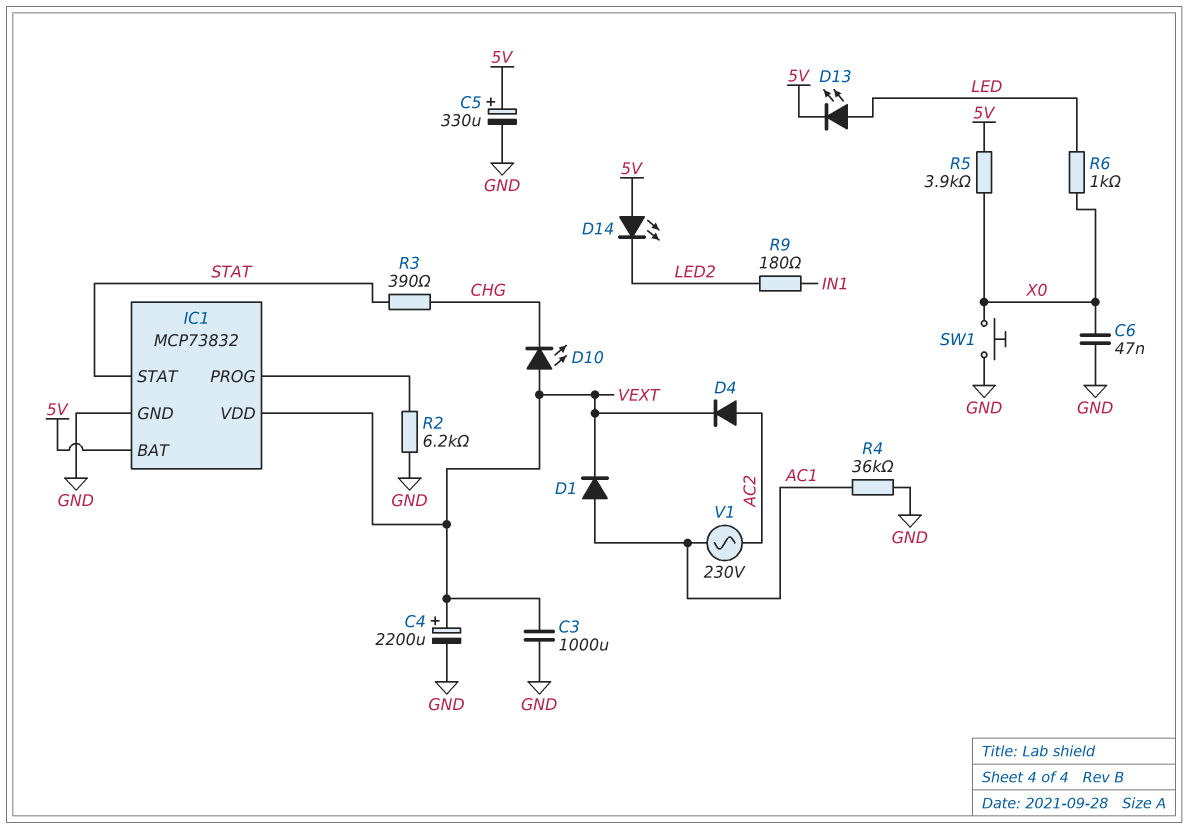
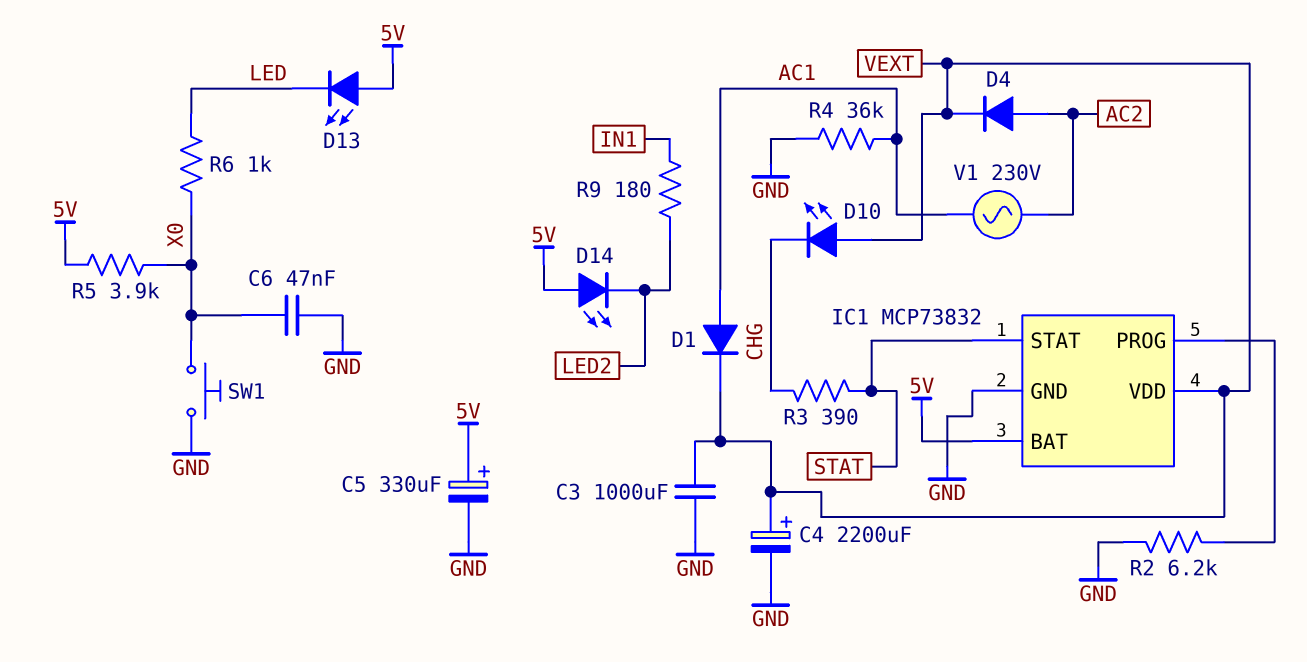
D13: LED (A LED, K 5V) -> LED (A 5V, K LED)

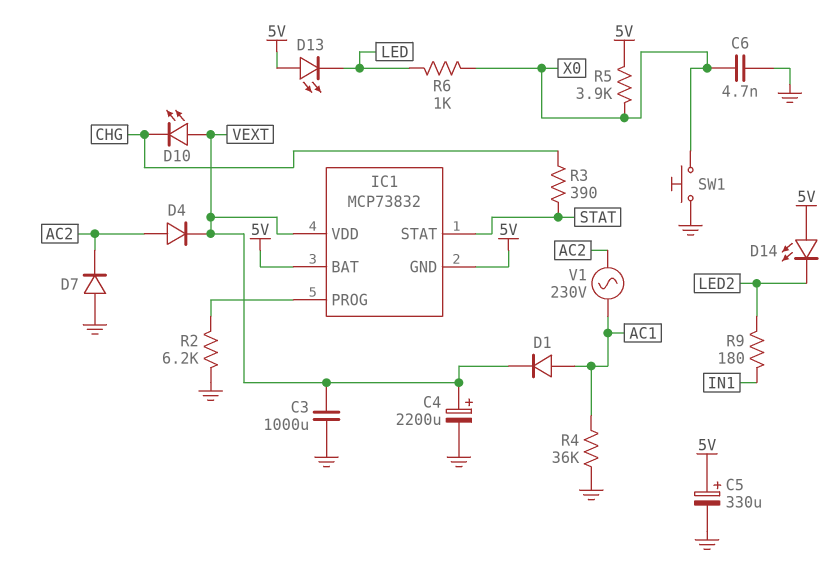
C6: 47nF (GND, X0) -> 4.7nF (GND, X0)
D7: none -> diode (A GND, K AC2)
IC1 pin GND: GND -> 5V

